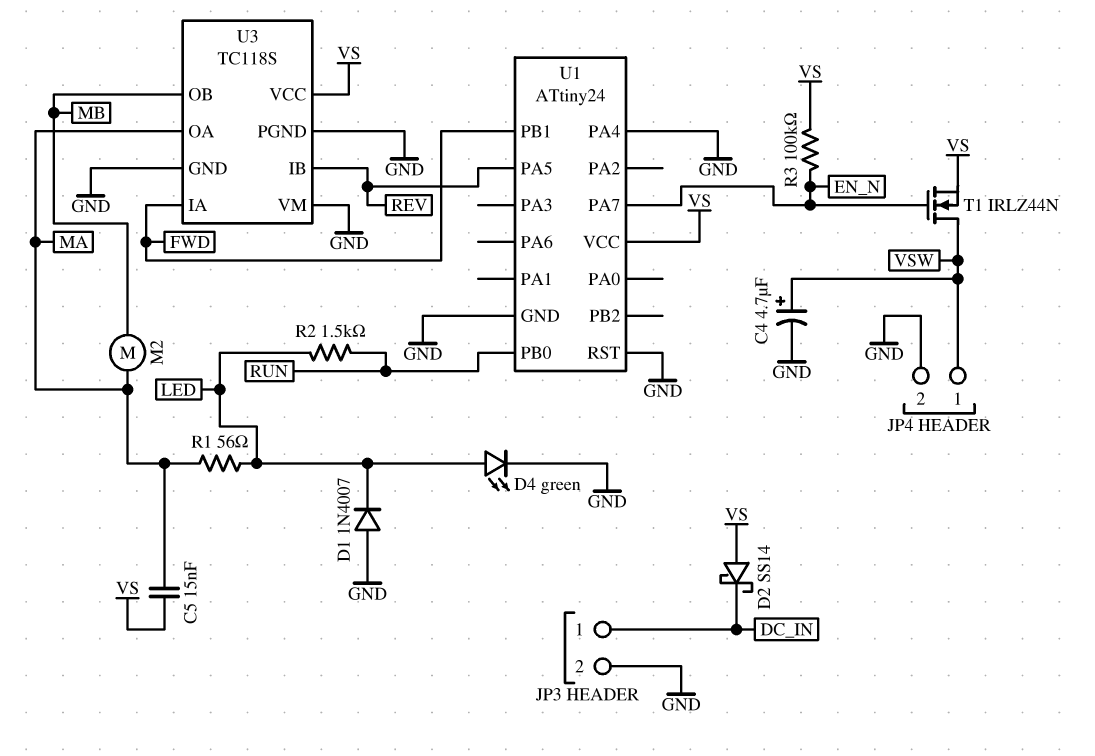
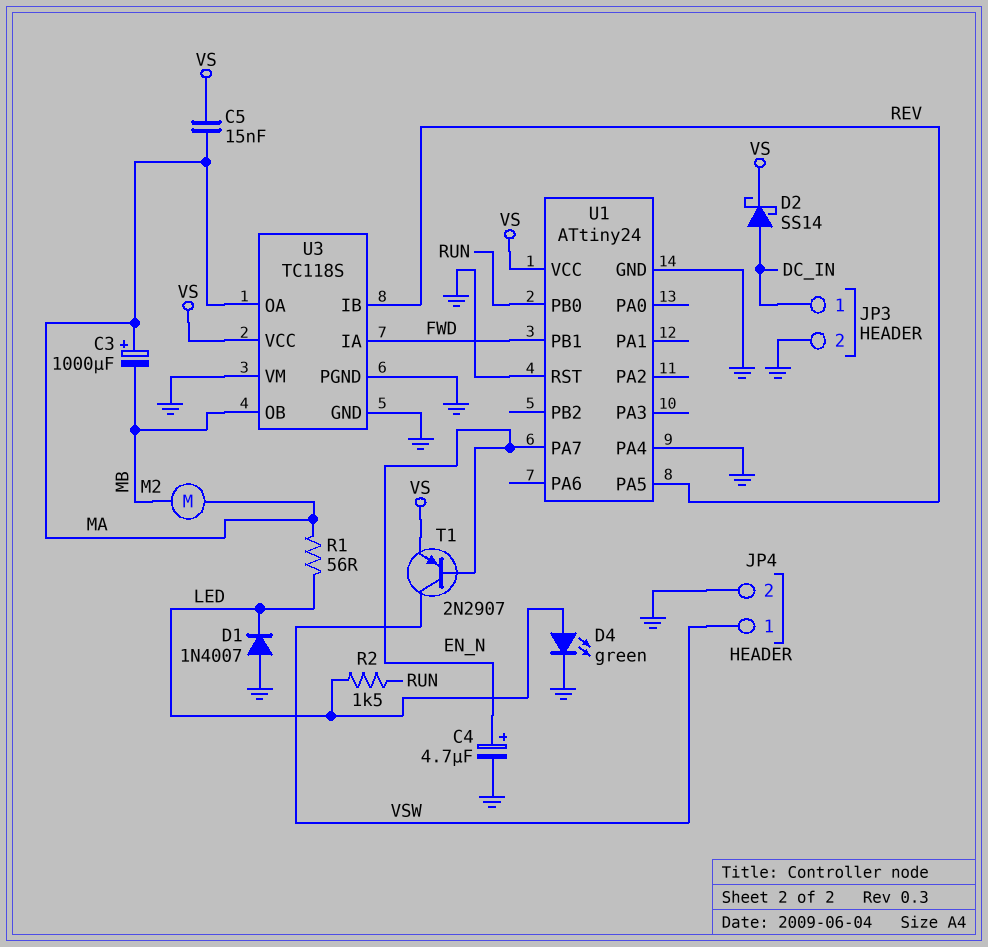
C3: none -> 1000uF (plus MA, minus MB)
C4: 4.7uF (plus VSW, minus GND) -> 4.7uF (plus EN_N, minus GND)
D2: schottky SS14 (A VS, K DC_IN) -> schottky SS14 (A DC_IN, K VS)
R3: 100k (EN_N, VS) -> none
T1: NMOS IRLZ44N (G EN_N, D VSW, S VS) -> PNP 2N2907 (B EN_N, C VSW, E VS)

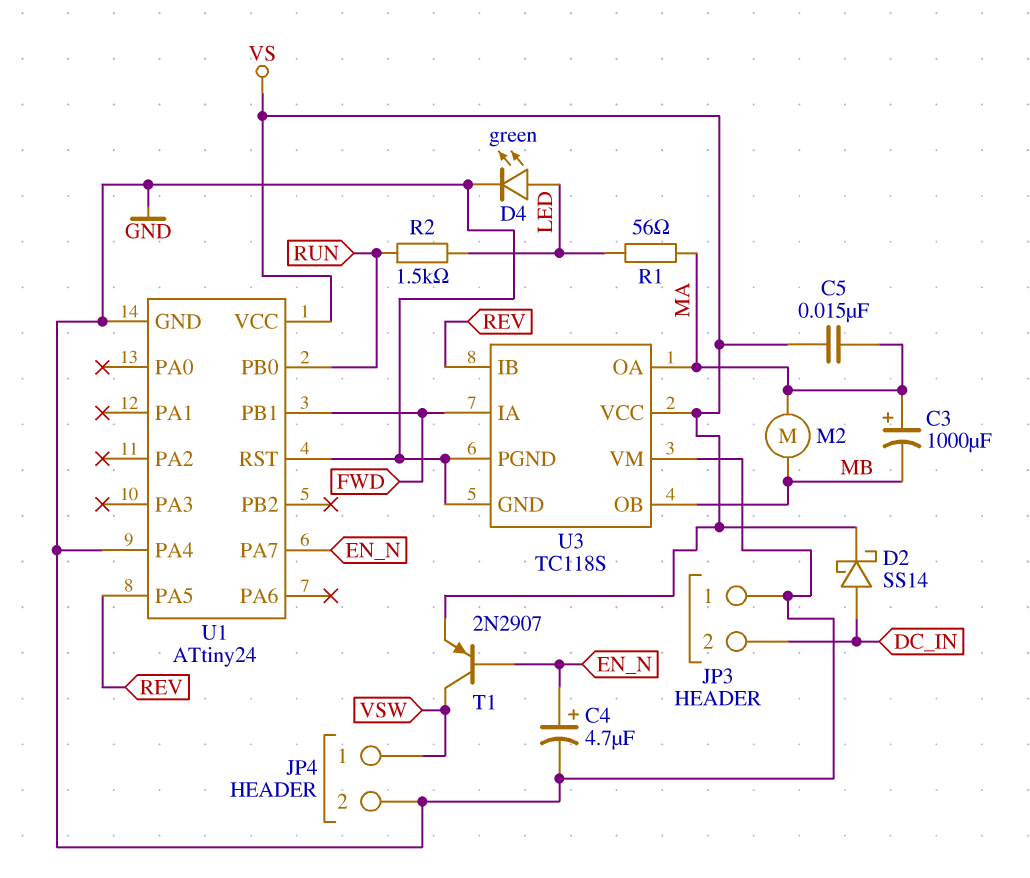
D1: diode 1N4007 (A GND, K LED) -> none
JP3 pin 1: DC_IN -> GND
JP3 pin 2: GND -> DC_IN

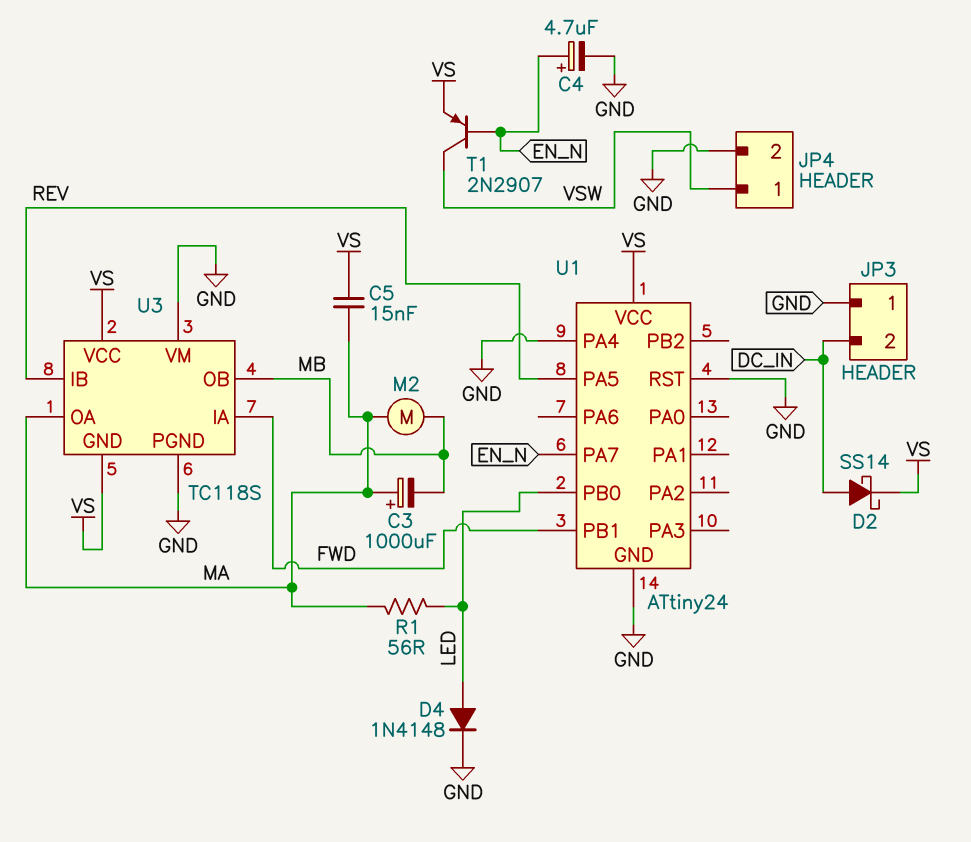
D4: LED green (A LED, K GND) -> diode 1N4148 (A LED, K GND)
R2: 1.5k (LED, RUN) -> none
U1 pin PB0: RUN -> LED
U3 pin GND: GND -> VS

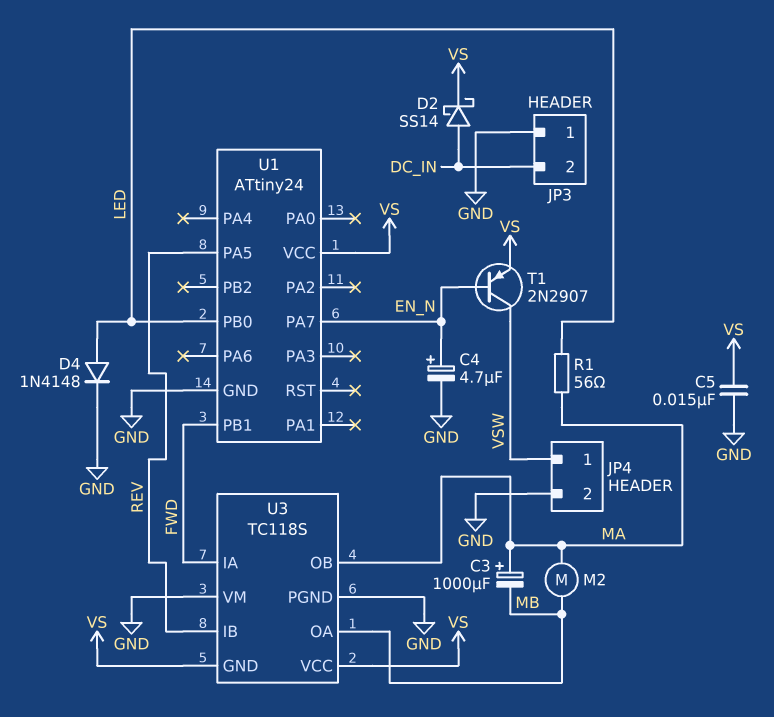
C5: 15nF (MA, VS) -> 15nF (GND, VS)
U1 pin PA4: GND -> none
U1 pin RST: GND -> none
U3 pin OA: MA -> MB
U3 pin OB: MB -> MA

